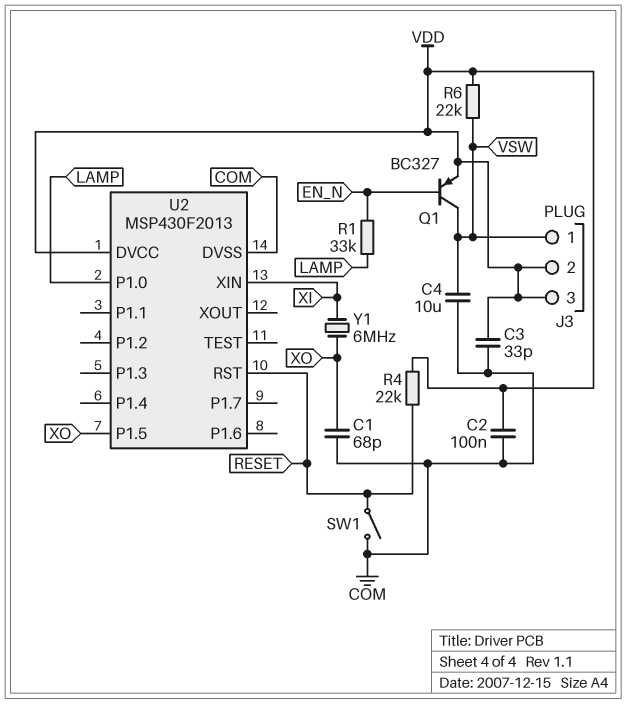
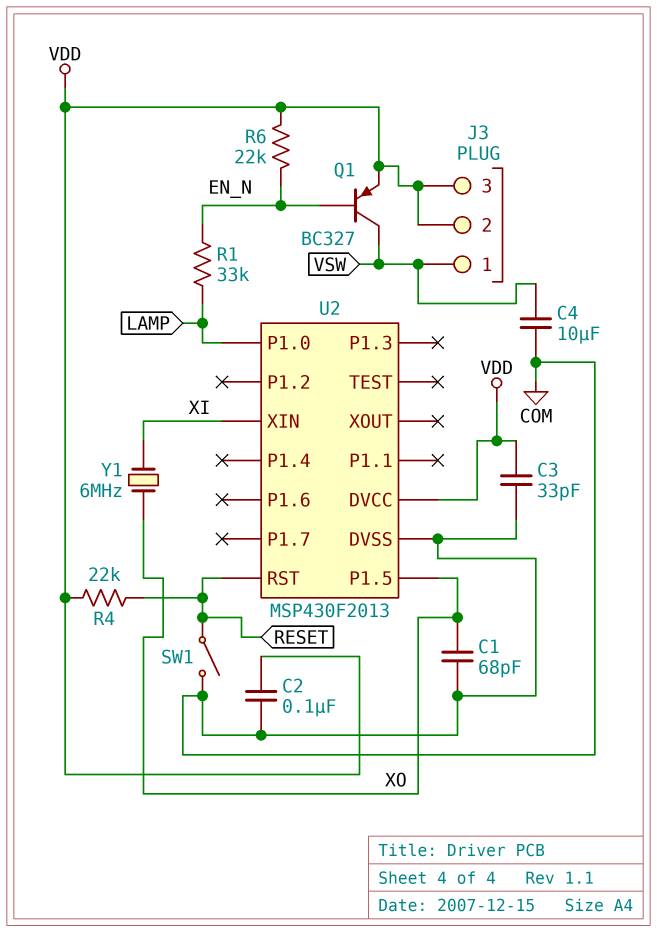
R6: 22k (VDD, VSW) -> 22k (EN_N, VDD)

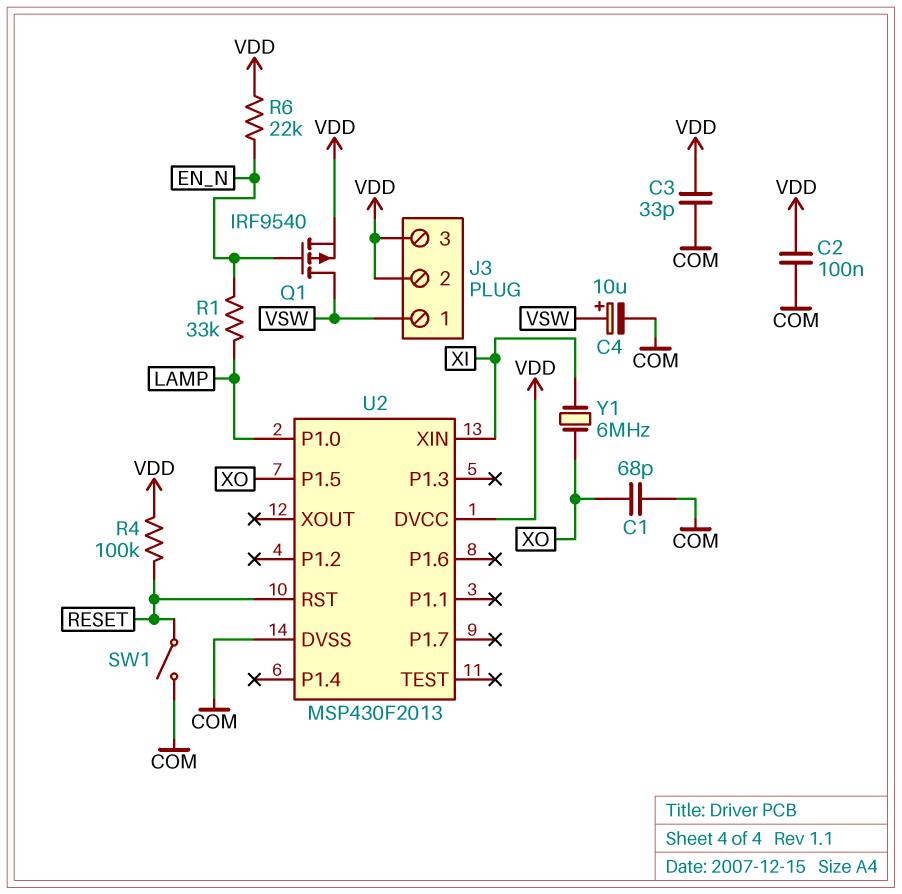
C4: 10uF (COM, VSW) -> 10uF (plus VSW, minus COM)
Q1: PNP BC327 (B EN_N, C VSW, E VDD) -> PMOS IRF9540 (G EN_N, D VSW, S VDD)
R4: 22k (RESET, VDD) -> 100k (RESET, VDD)

